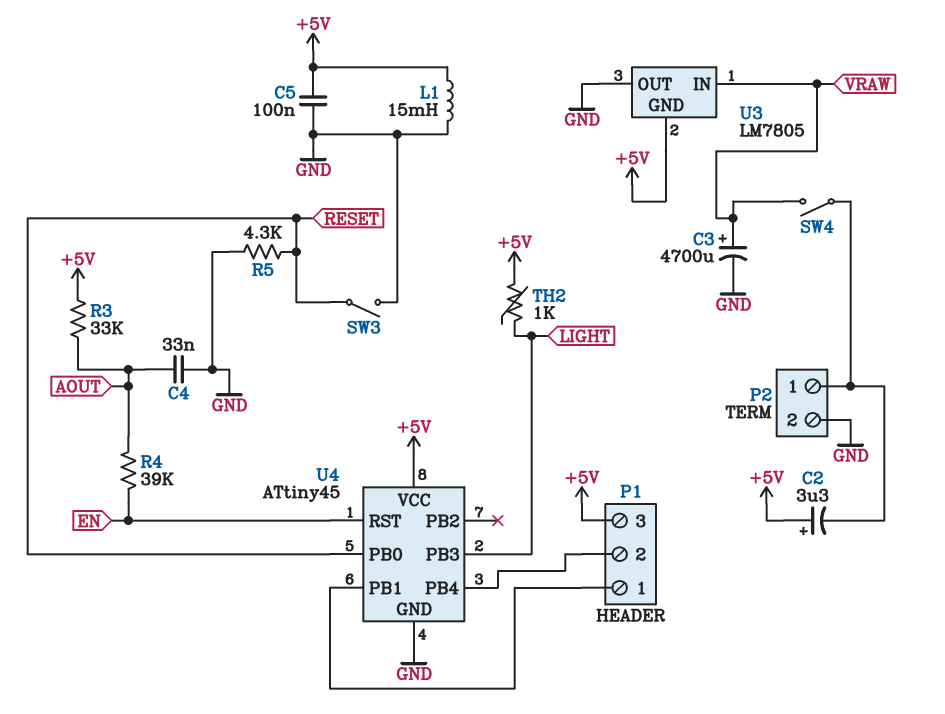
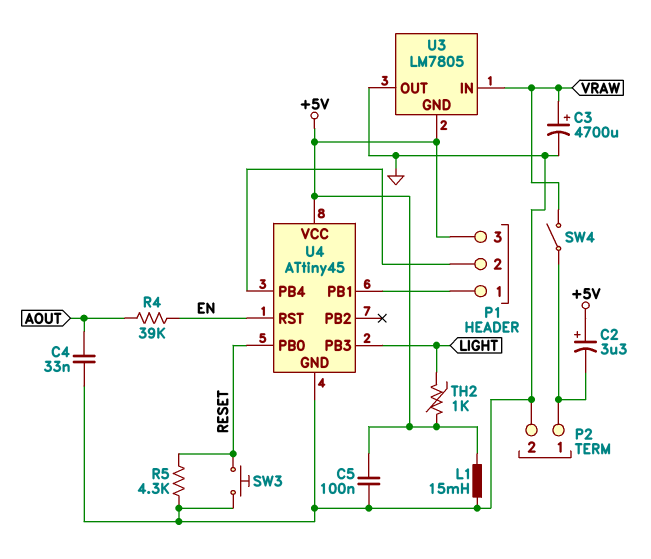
R3: 33k (+5V, AOUT) -> none
SW3: switch (GND, RESET) -> button (GND, RESET)

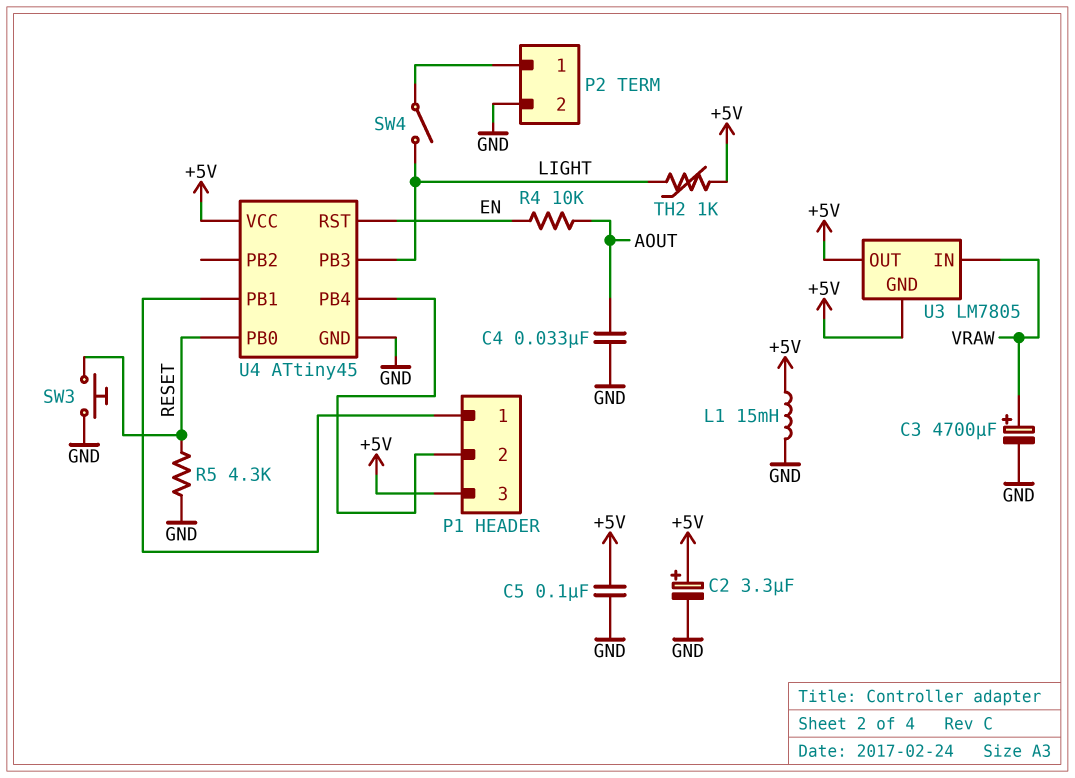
C2: 3.3uF (plus +5V, minus P2/1) -> 3.3uF (plus +5V, minus GND)
R4: 39k (AOUT, EN) -> 10k (AOUT, EN)
SW4: switch (P2/1, VRAW) -> switch (LIGHT, P2/1)
U3 pin OUT: GND -> +5V

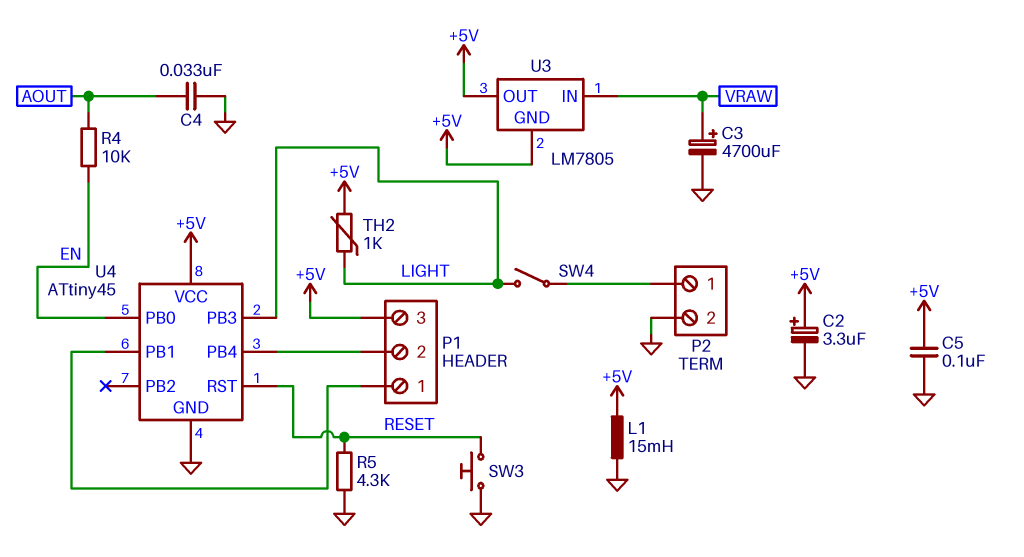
U4 pin PB0: RESET -> EN
U4 pin RST: EN -> RESET

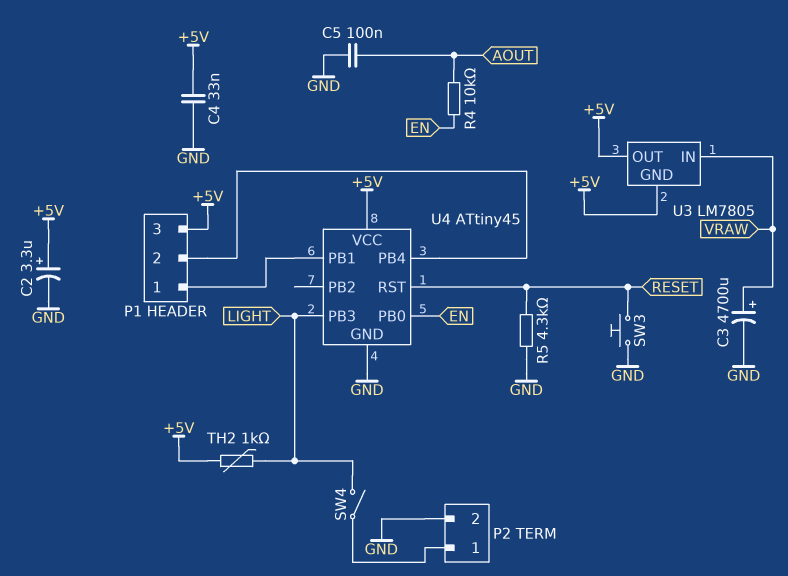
C4: 33nF (AOUT, GND) -> 33nF (+5V, GND)
C5: 100nF (+5V, GND) -> 100nF (AOUT, GND)
L1: 15mH (+5V, GND) -> none

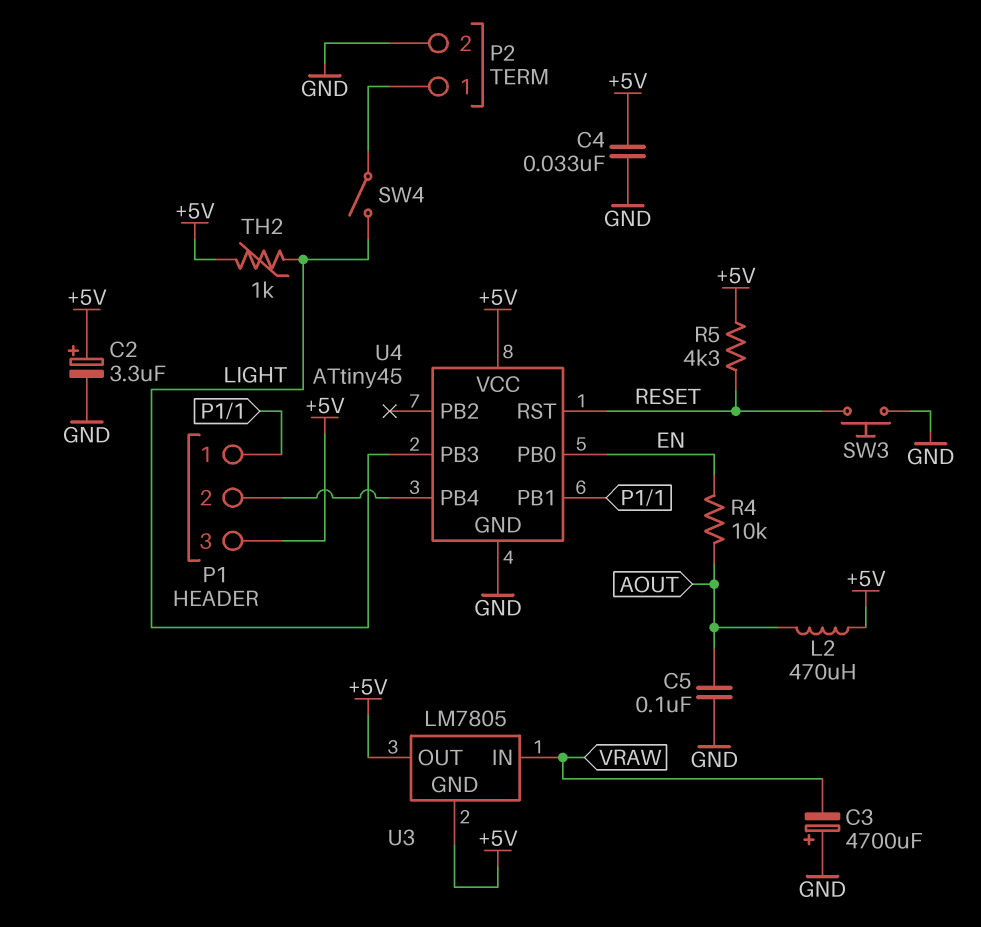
C3: 4700uF (plus VRAW, minus GND) -> 4700uF (plus GND, minus VRAW)
L2: none -> 470uH (+5V, AOUT)
R5: 4.3k (GND, RESET) -> 4.3k (+5V, RESET)

